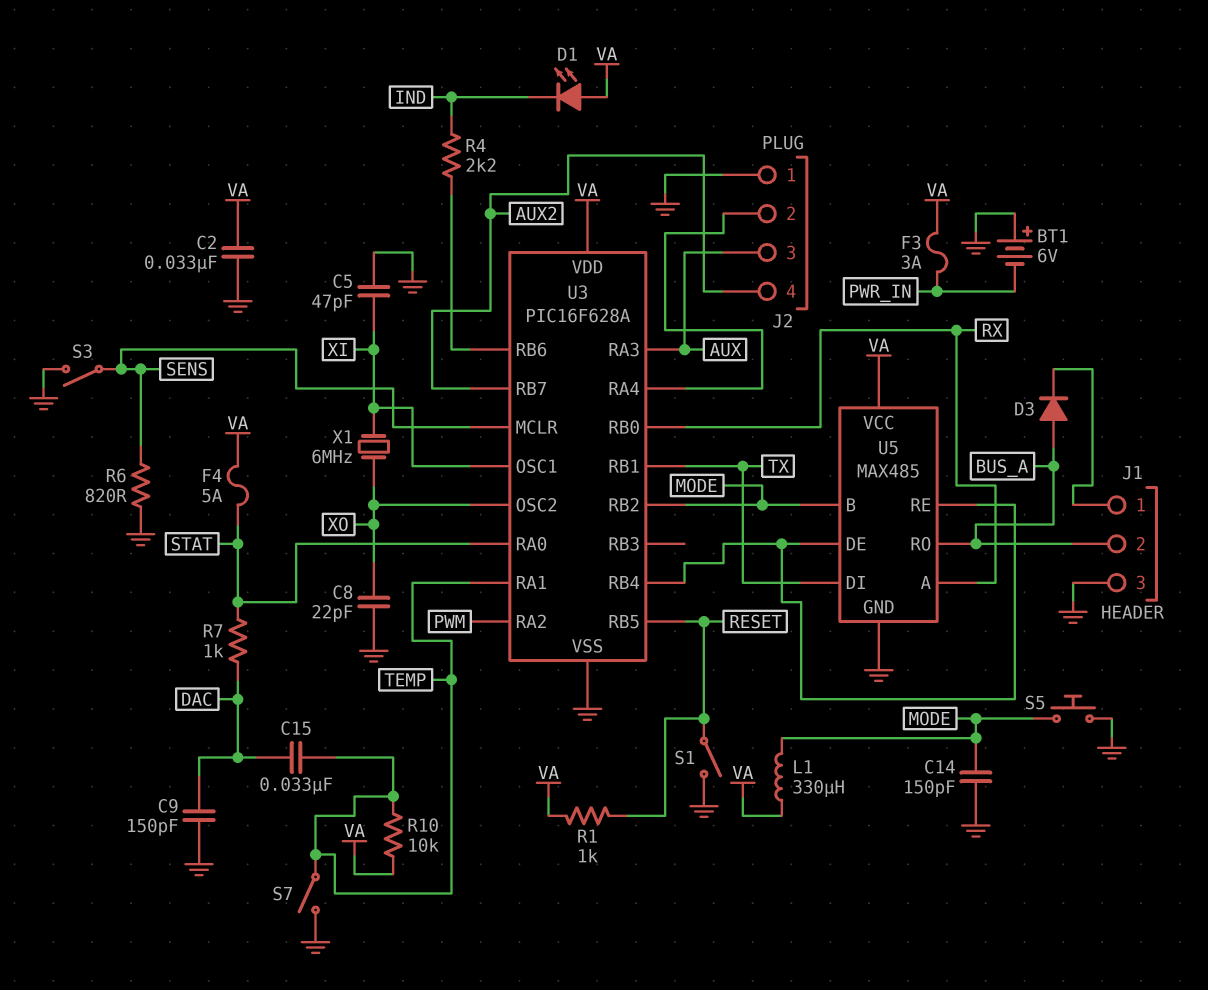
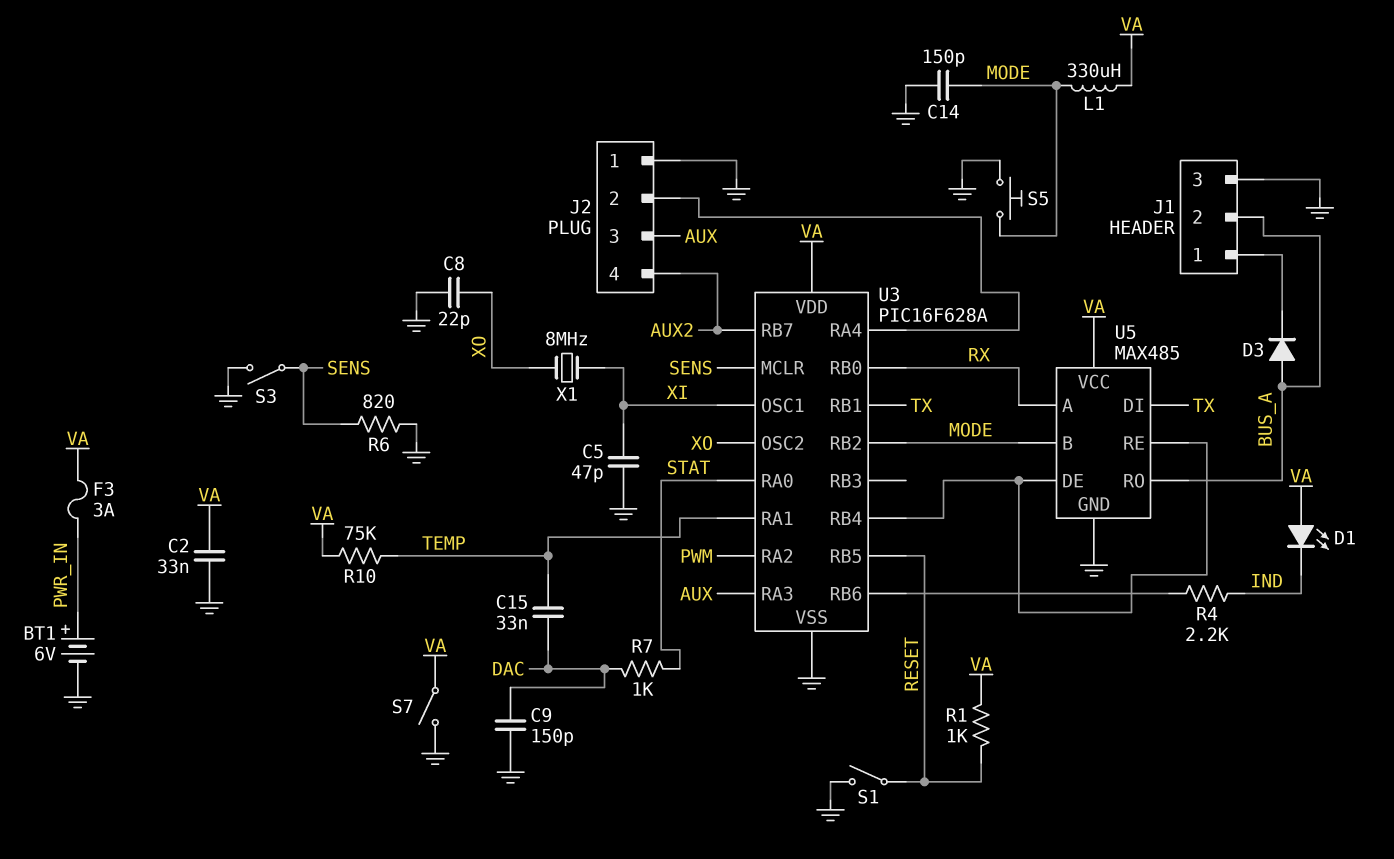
BT1: 6V (plus GND, minus PWR_IN) -> 6V (plus PWR_IN, minus GND)
F4: 5A (STAT, VA) -> none
R10: 10k (TEMP, VA) -> 75k (TEMP, VA)
S7: switch (GND, TEMP) -> switch (GND, VA)
X1: 6MHz (XI, XO) -> 8MHz (XI, XO)

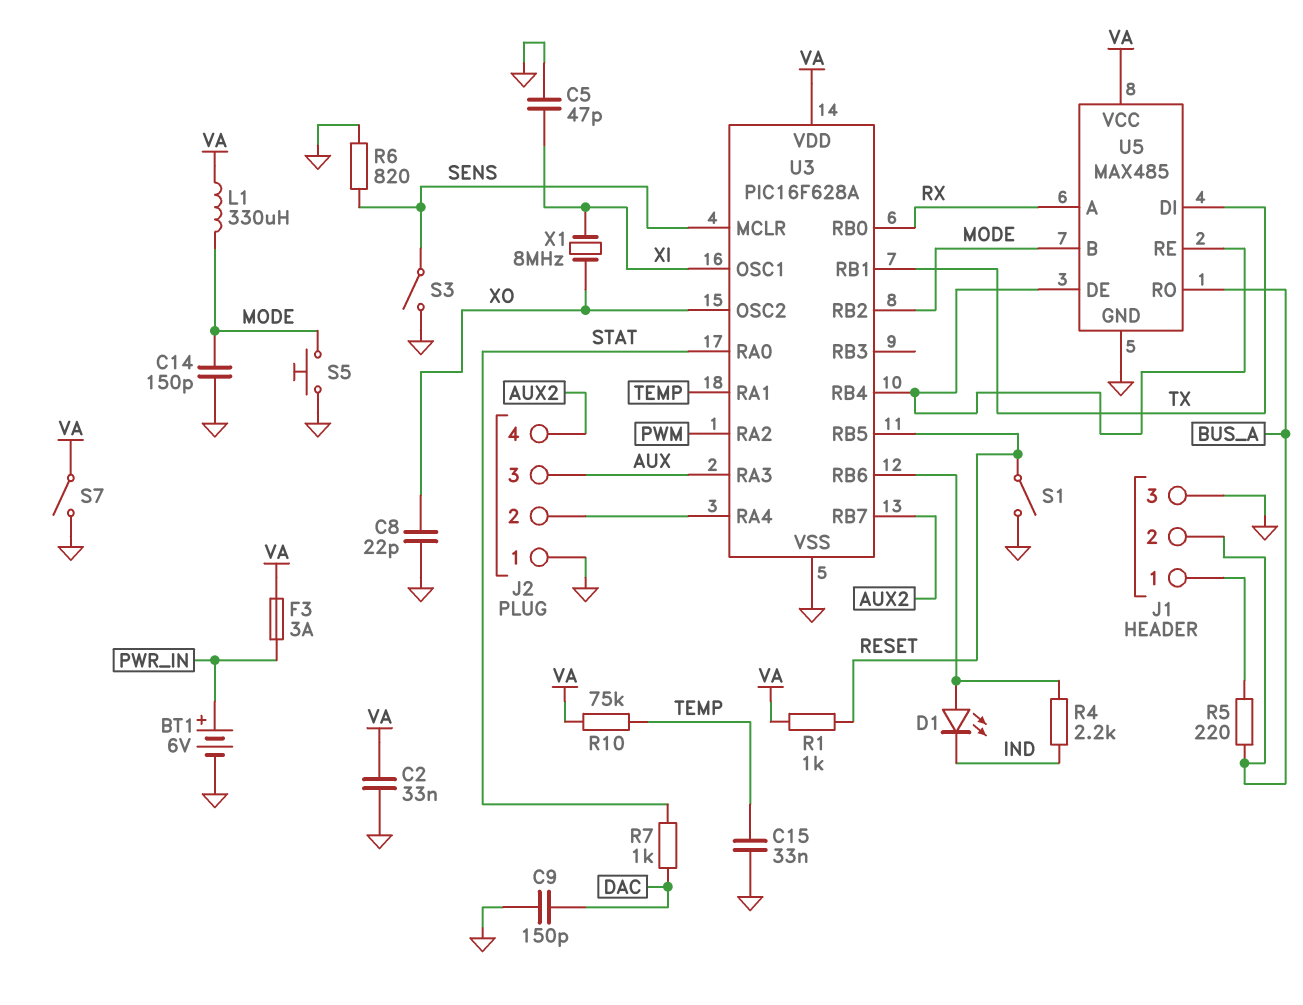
C15: 33nF (DAC, TEMP) -> 33nF (GND, TEMP)
D1: LED (A VA, K IND) -> LED (A U3/RB6, K IND)
D3: diode (A BUS_A, K J1/1) -> none
R5: none -> 220 (BUS_A, J1/1)

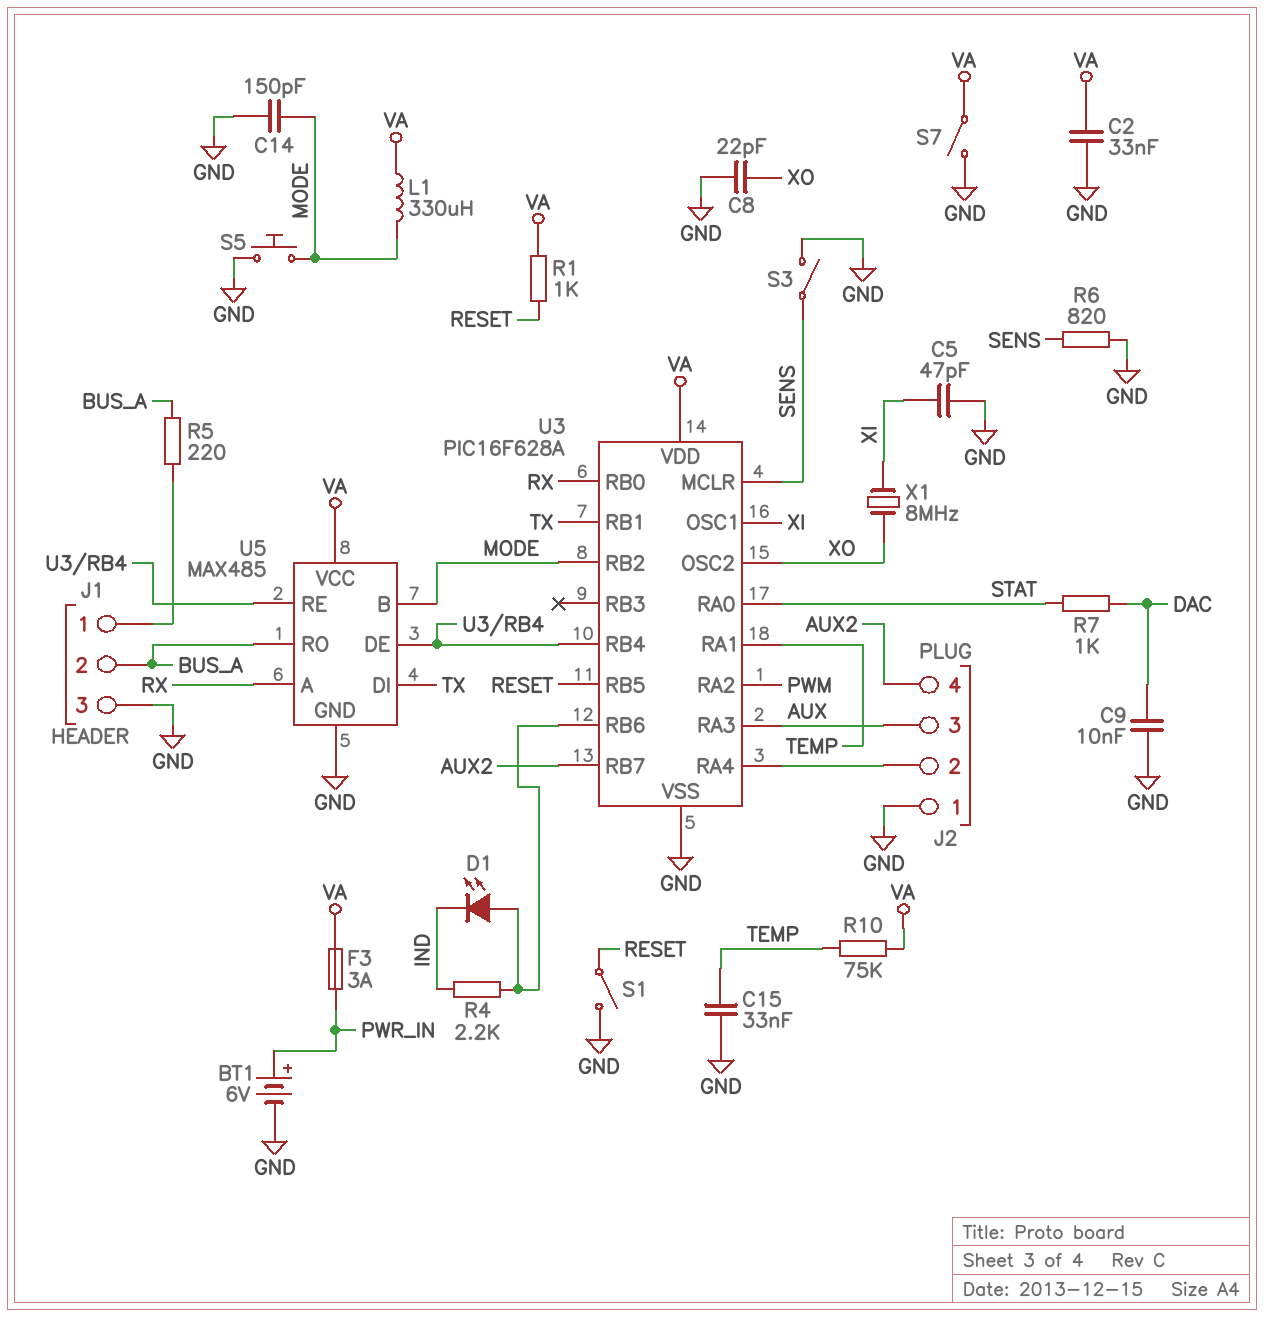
C9: 150pF (DAC, GND) -> 10nF (DAC, GND)

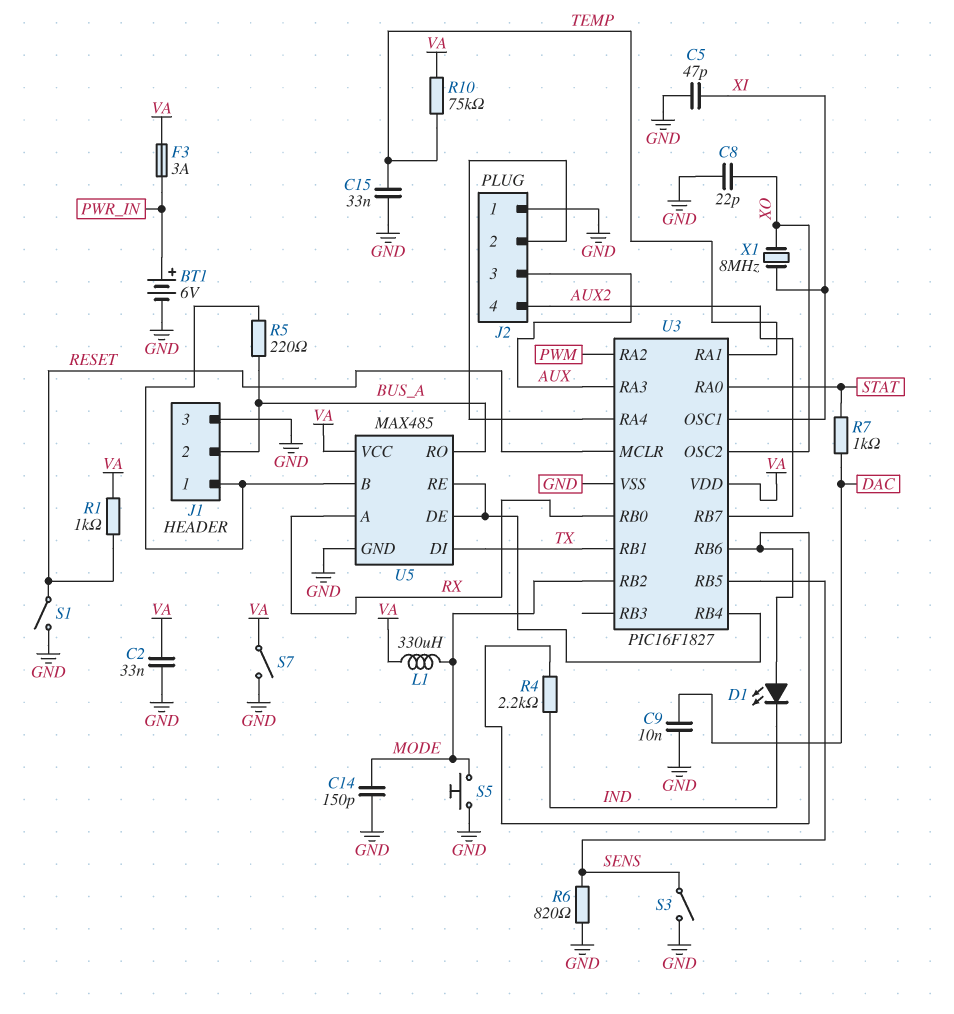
U3: PIC16F628A -> PIC16F1827
U3 pin MCLR: SENS -> RESET
U3 pin RB5: RESET -> SENS
U5 pin B: MODE -> J1/1

